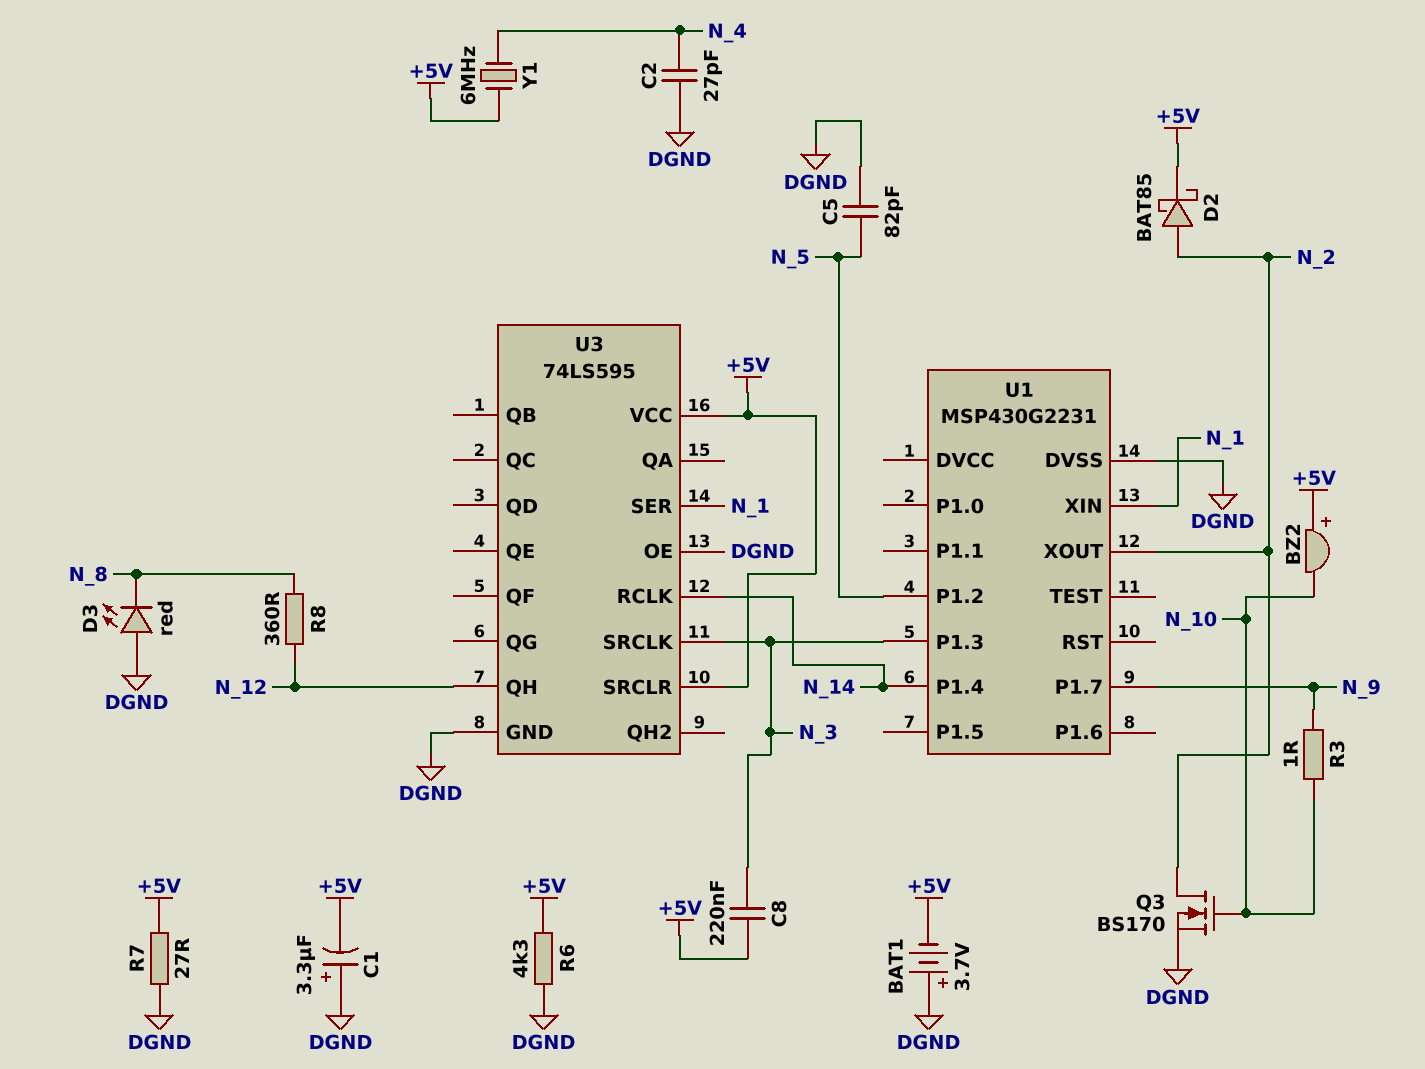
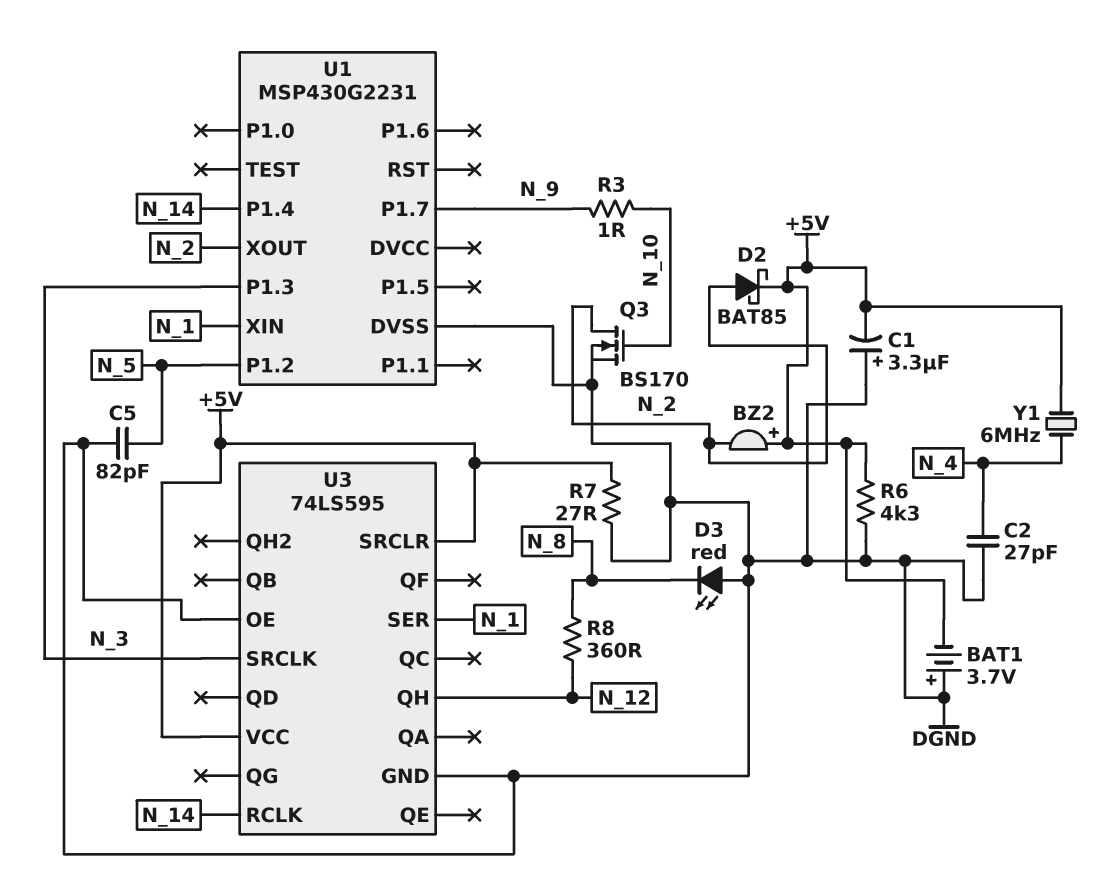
BZ2: buzzer (plus +5V, minus N_10) -> buzzer (plus +5V, minus N_2)
C8: 220nF (+5V, N_3) -> none

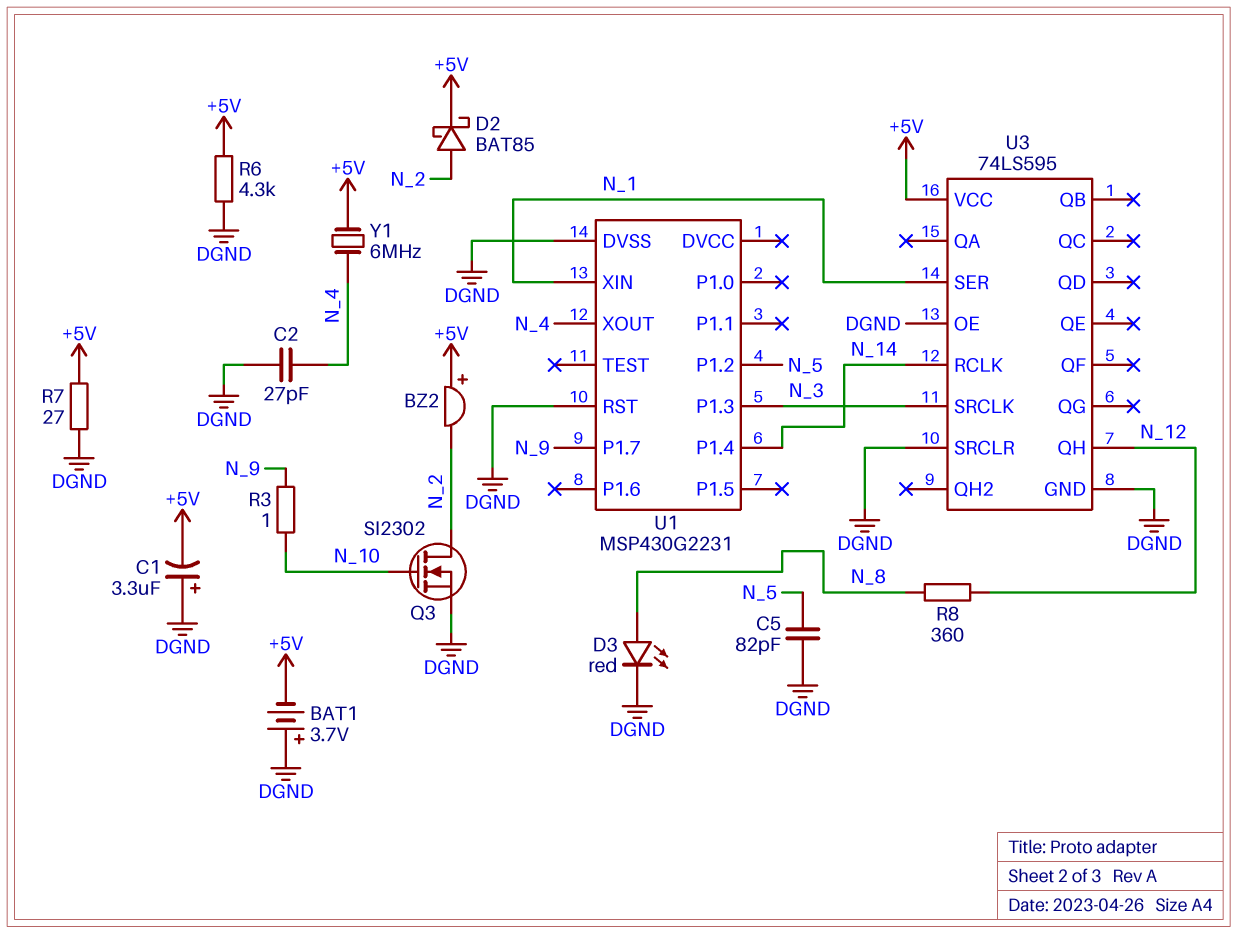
D3: LED red (A DGND, K N_8) -> LED red (A N_8, K DGND)
Q3: NMOS BS170 (G N_10, D N_2, S DGND) -> NMOS SI2302 (G N_10, D N_2, S DGND)
U1 pin RST: none -> DGND
U1 pin XOUT: N_2 -> N_4
U3 pin SRCLR: +5V -> DGND

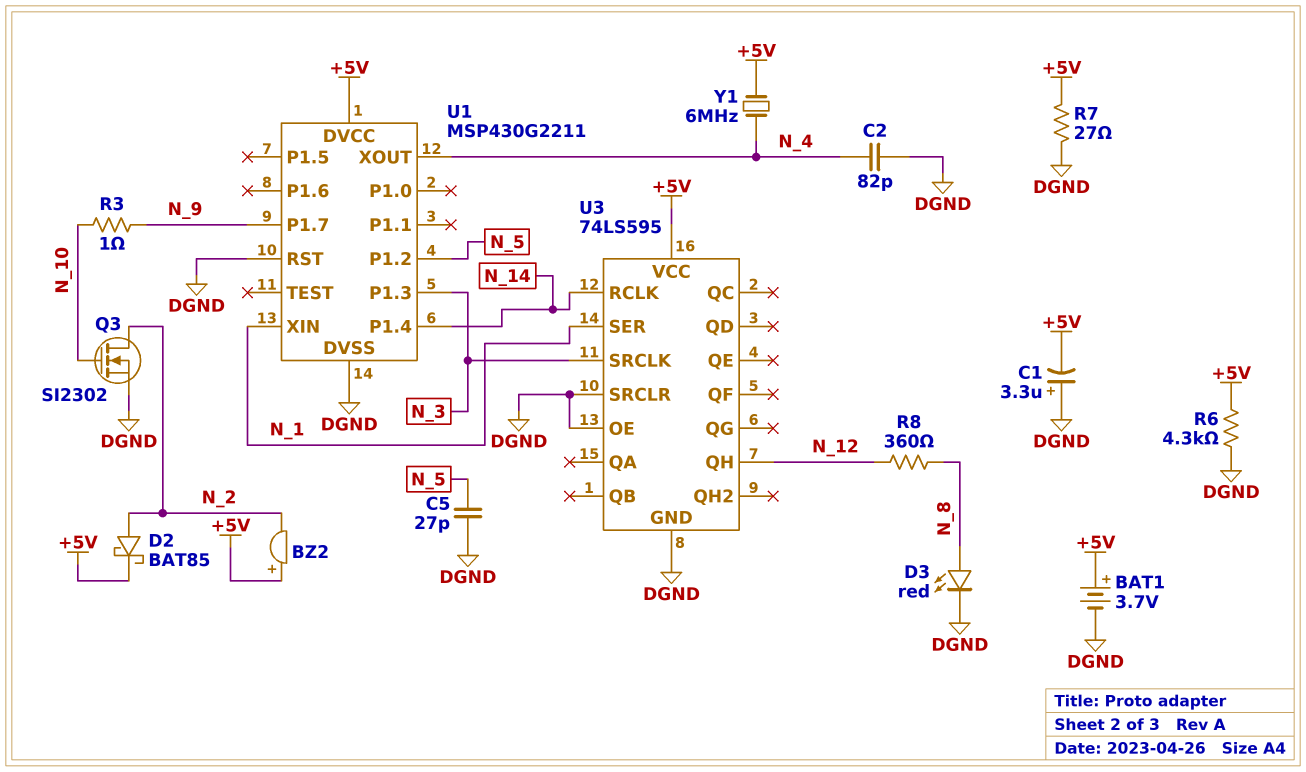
BAT1: 3.7V (plus DGND, minus +5V) -> 3.7V (plus +5V, minus DGND)
C2: 27pF (DGND, N_4) -> 82pF (DGND, N_4)
C5: 82pF (DGND, N_5) -> 27pF (DGND, N_5)
U1: MSP430G2231 -> MSP430G2211
U1 pin DVCC: none -> +5V

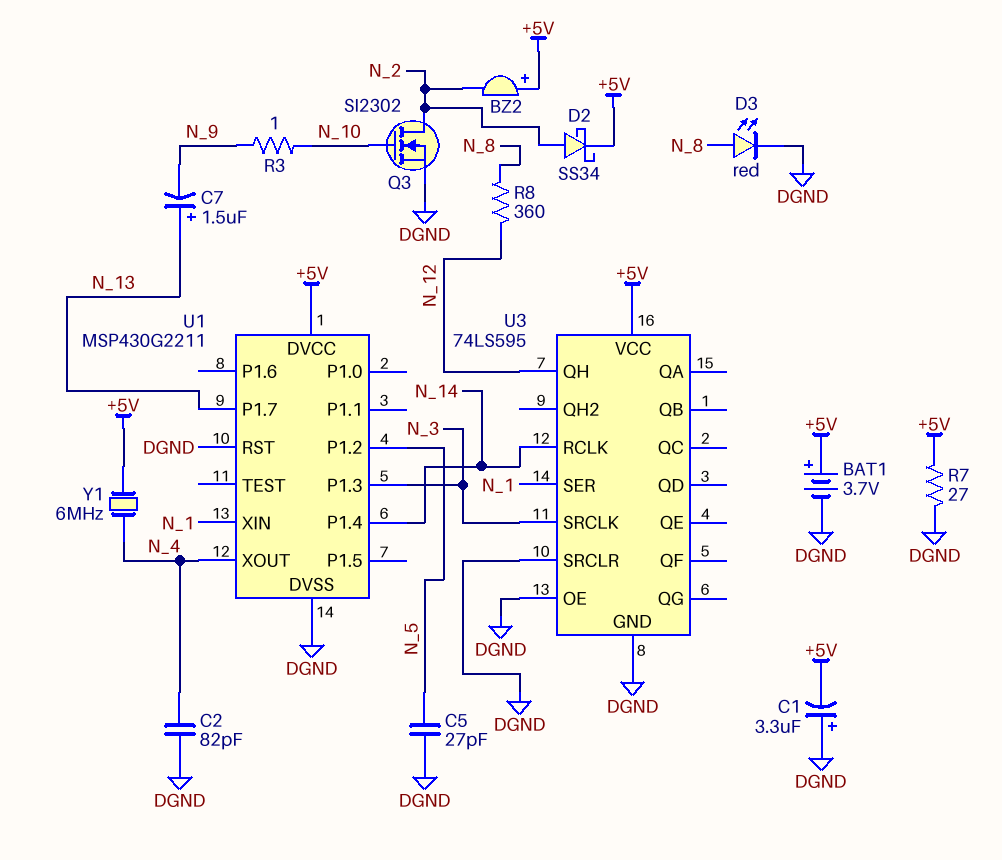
C7: none -> 1.5uF (plus N_13, minus N_9)
D2: schottky BAT85 (A N_2, K +5V) -> schottky SS34 (A N_2, K +5V)
R6: 4.3k (+5V, DGND) -> none
U1 pin P1.7: N_9 -> N_13

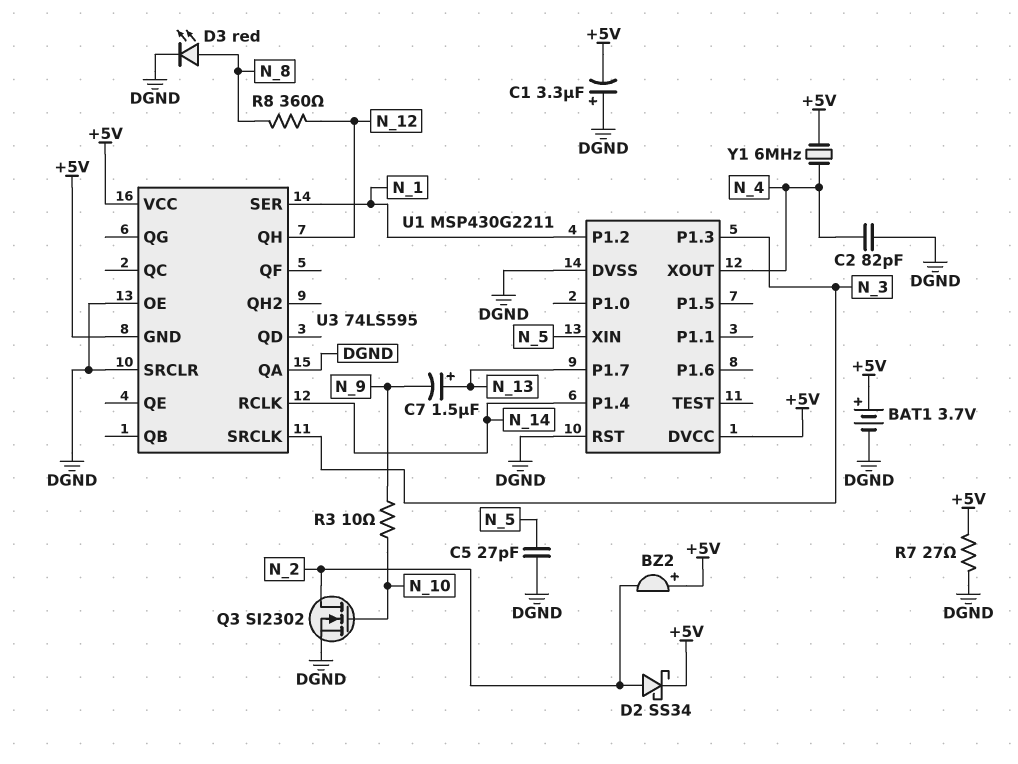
R3: 1 (N_9, N_10) -> 10 (N_9, N_10)
U1 pin P1.2: N_5 -> N_1
U1 pin XIN: N_1 -> N_5
U3 pin GND: DGND -> +5V
U3 pin QA: none -> DGND

